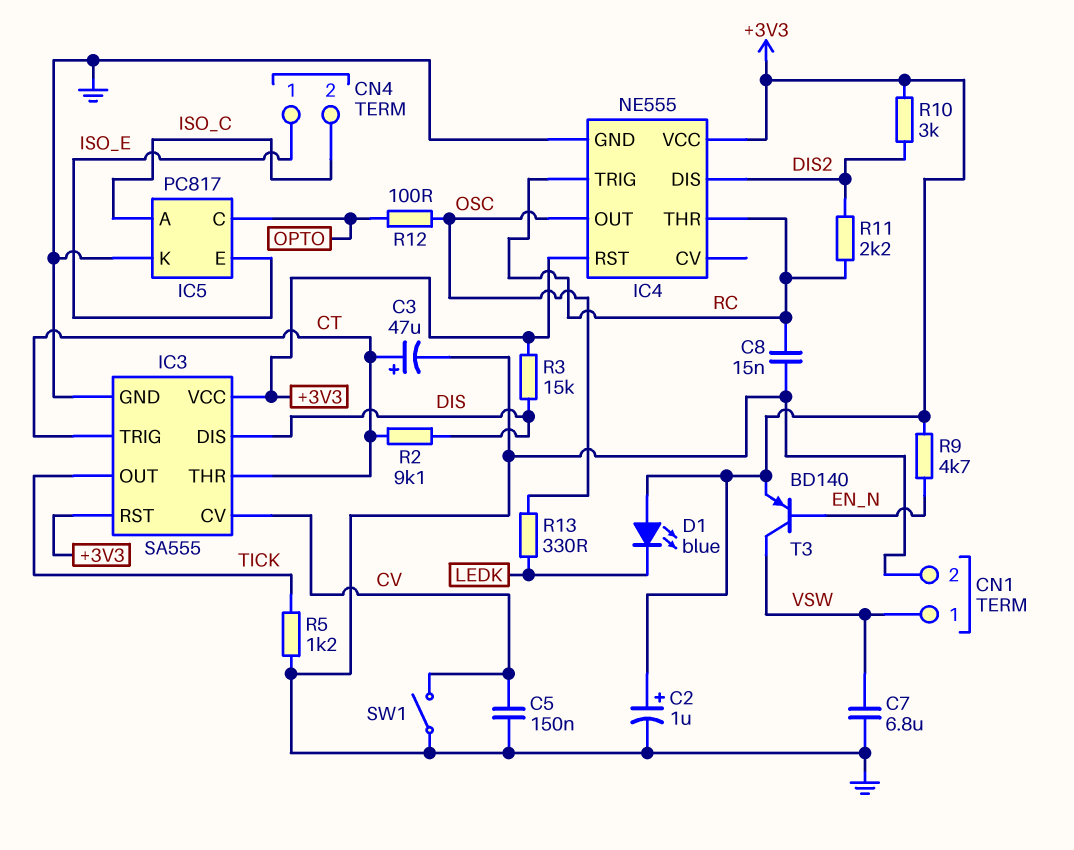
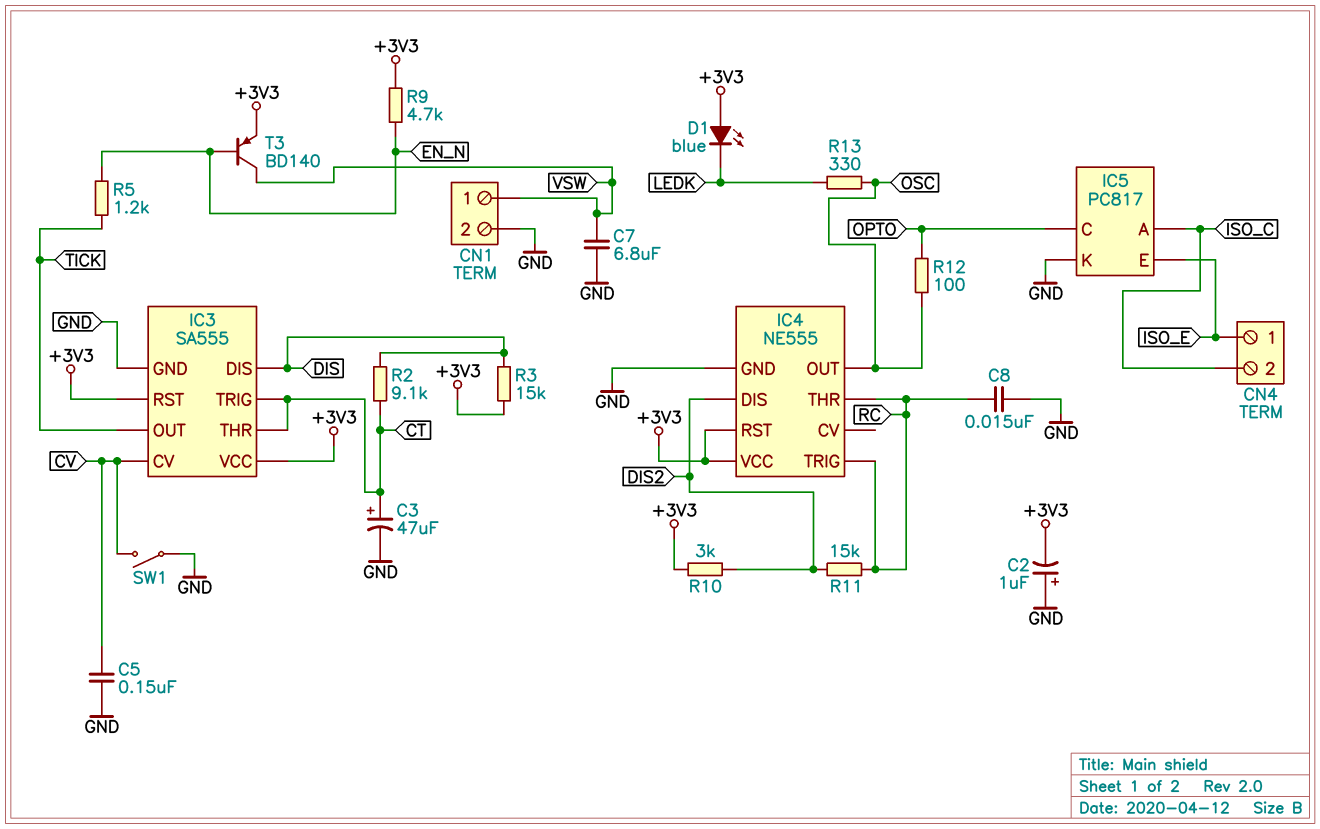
C2: 1uF (plus +3V3, minus GND) -> 1uF (plus GND, minus +3V3)
R5: 1.2k (GND, TICK) -> 1.2k (EN_N, TICK)
R11: 2.2k (DIS2, RC) -> 15k (DIS2, RC)

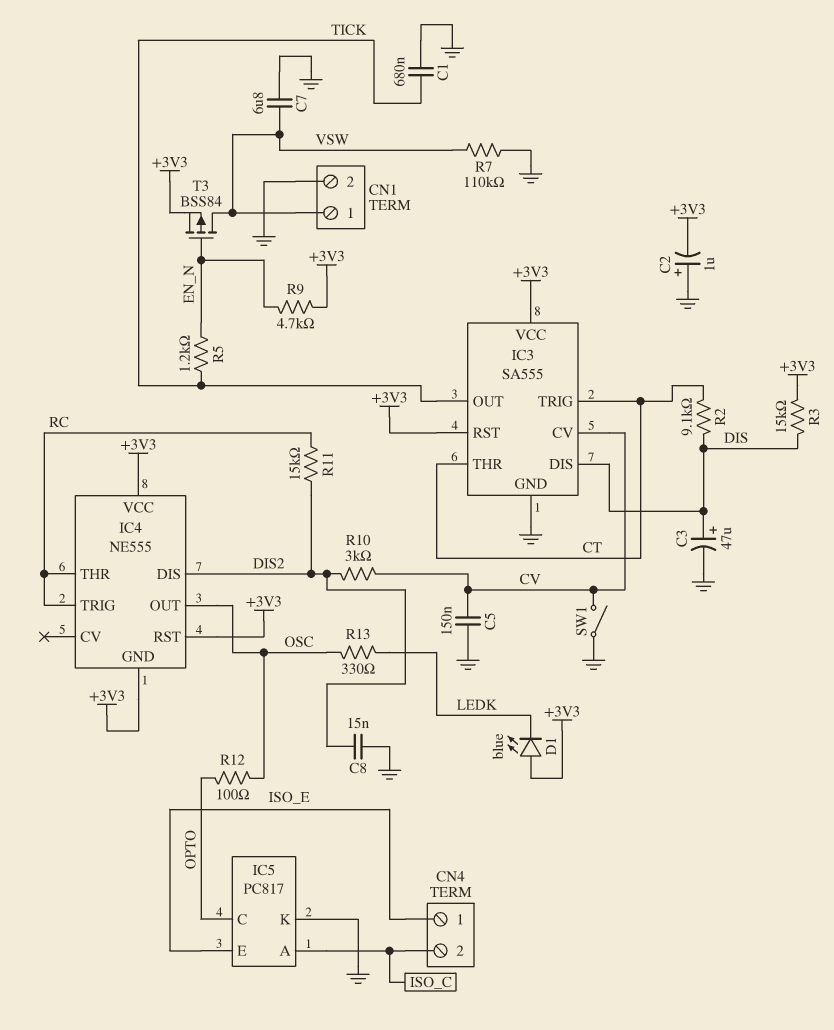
C1: none -> 680nF (GND, TICK)
C3: 47uF (plus CT, minus GND) -> 47uF (plus DIS, minus GND)
C8: 15nF (GND, RC) -> 15nF (DIS2, GND)
IC4 pin GND: GND -> +3V3
R7: none -> 110k (GND, VSW)
R10: 3k (+3V3, DIS2) -> 3k (CV, DIS2)
T3: PNP BD140 (B EN_N, C VSW, E +3V3) -> PMOS BSS84 (G EN_N, D VSW, S +3V3)

